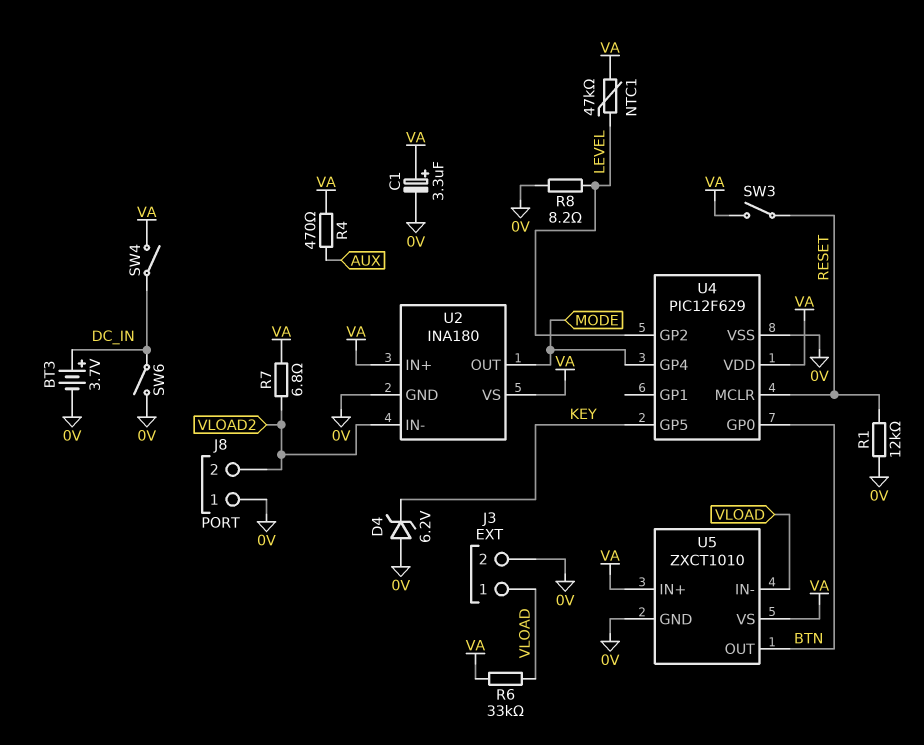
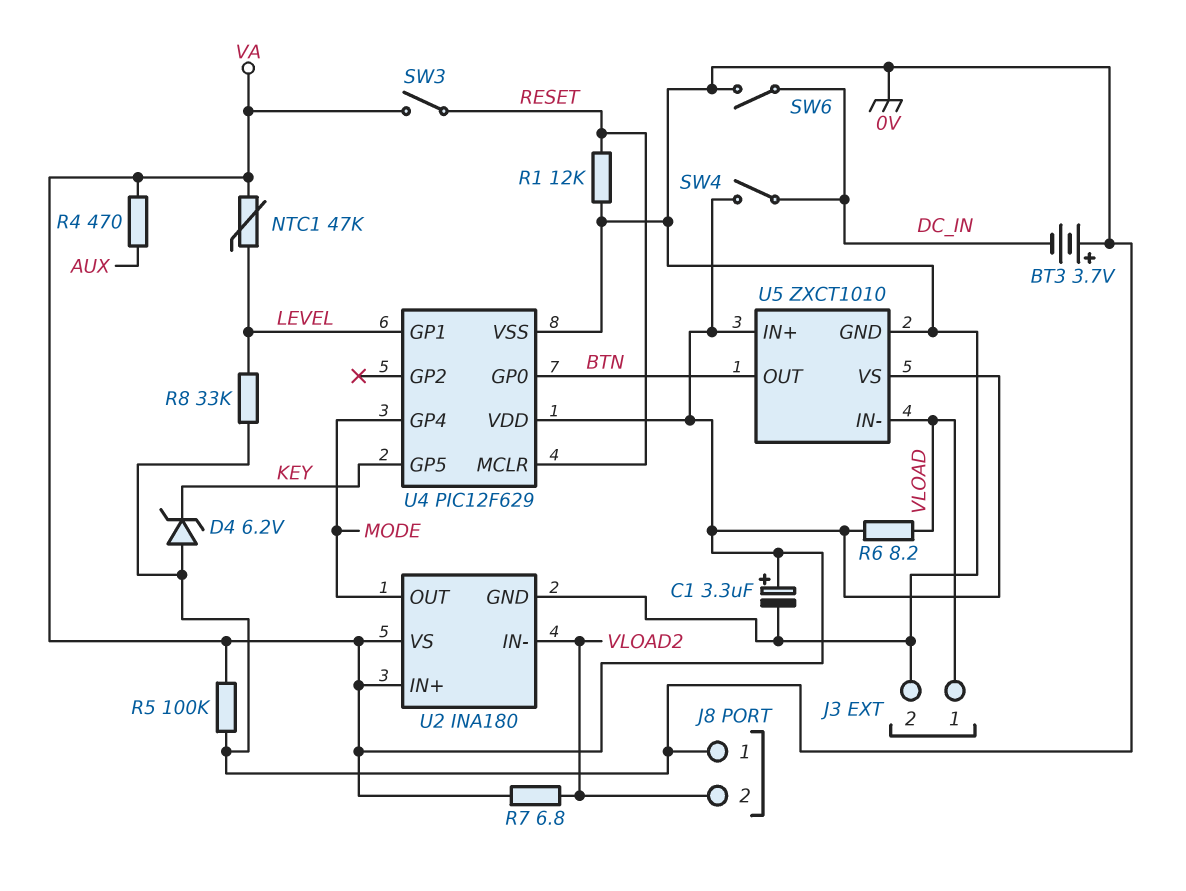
BT3: 3.7V (plus DC_IN, minus 0V) -> 3.7V (plus 0V, minus DC_IN)
R5: none -> 100k (0V, VA)
R6: 33k (VA, VLOAD) -> 8.2 (VA, VLOAD)
R8: 8.2 (0V, LEVEL) -> 33k (0V, LEVEL)
U4 pin GP1: none -> LEVEL
U4 pin GP2: LEVEL -> none

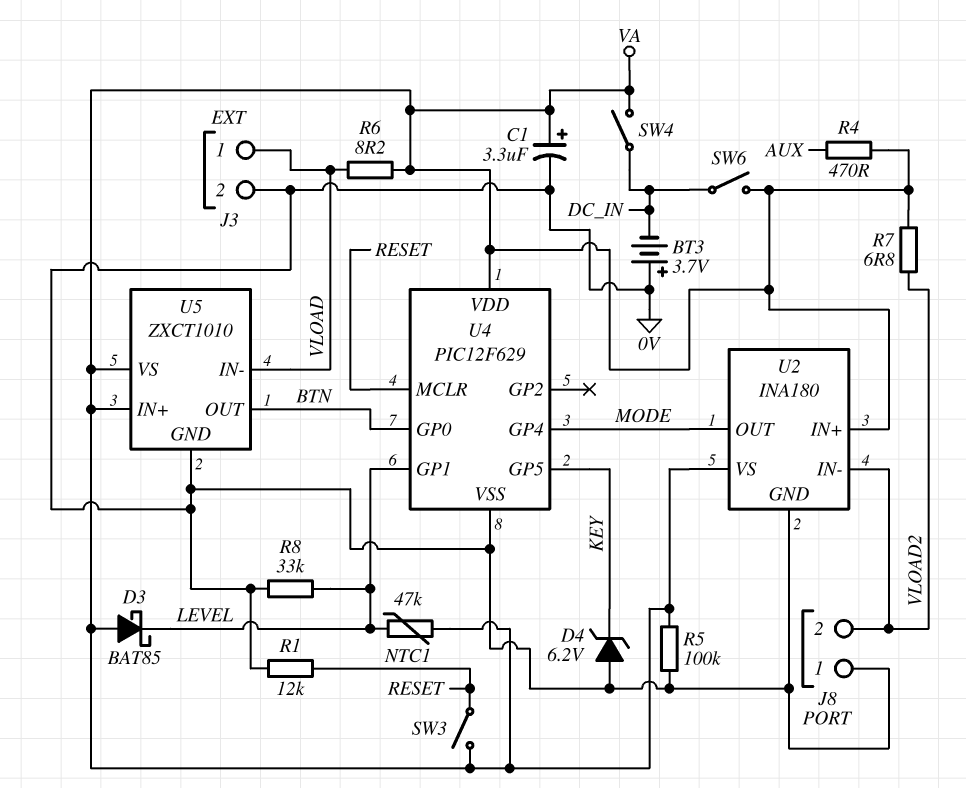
D3: none -> schottky BAT85 (A VA, K LEVEL)
SW6: switch (0V, DC_IN) -> switch (DC_IN, VA)

